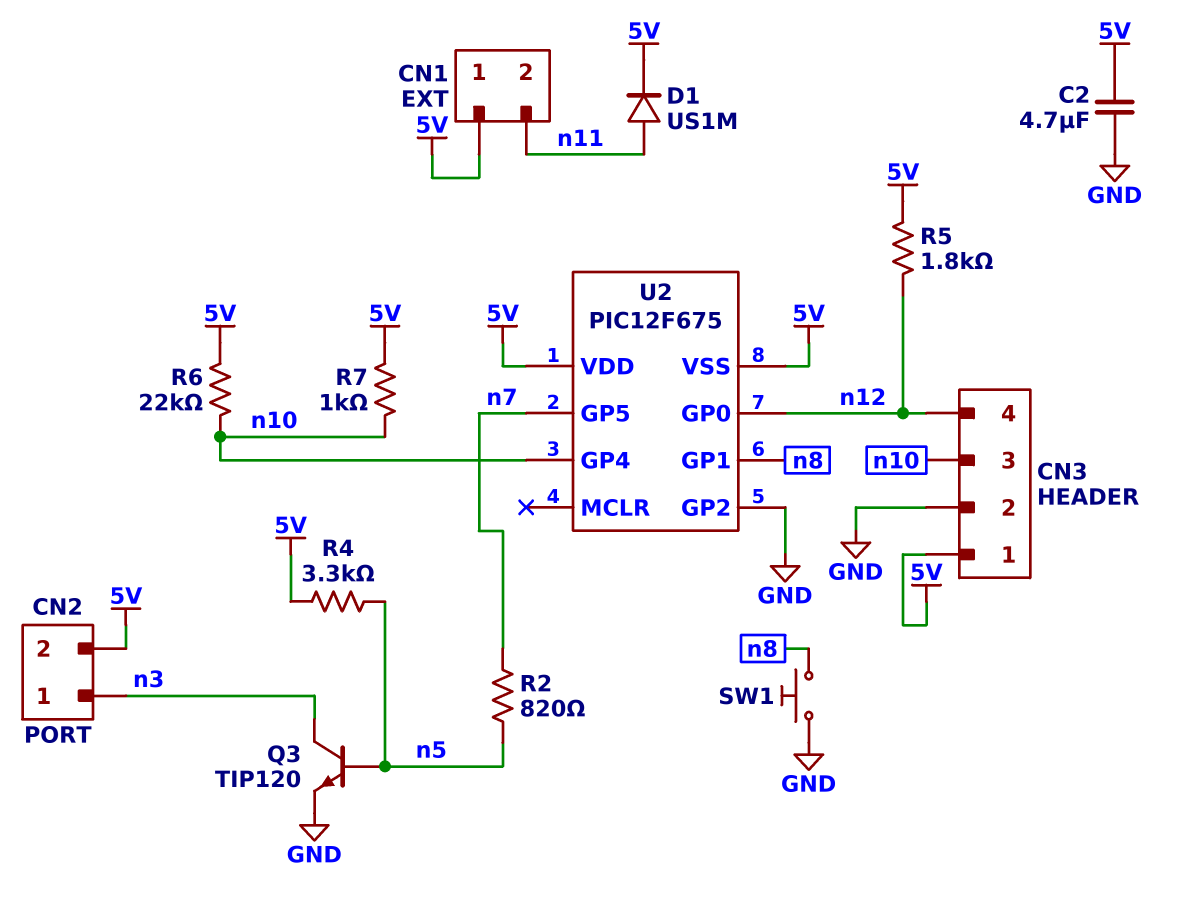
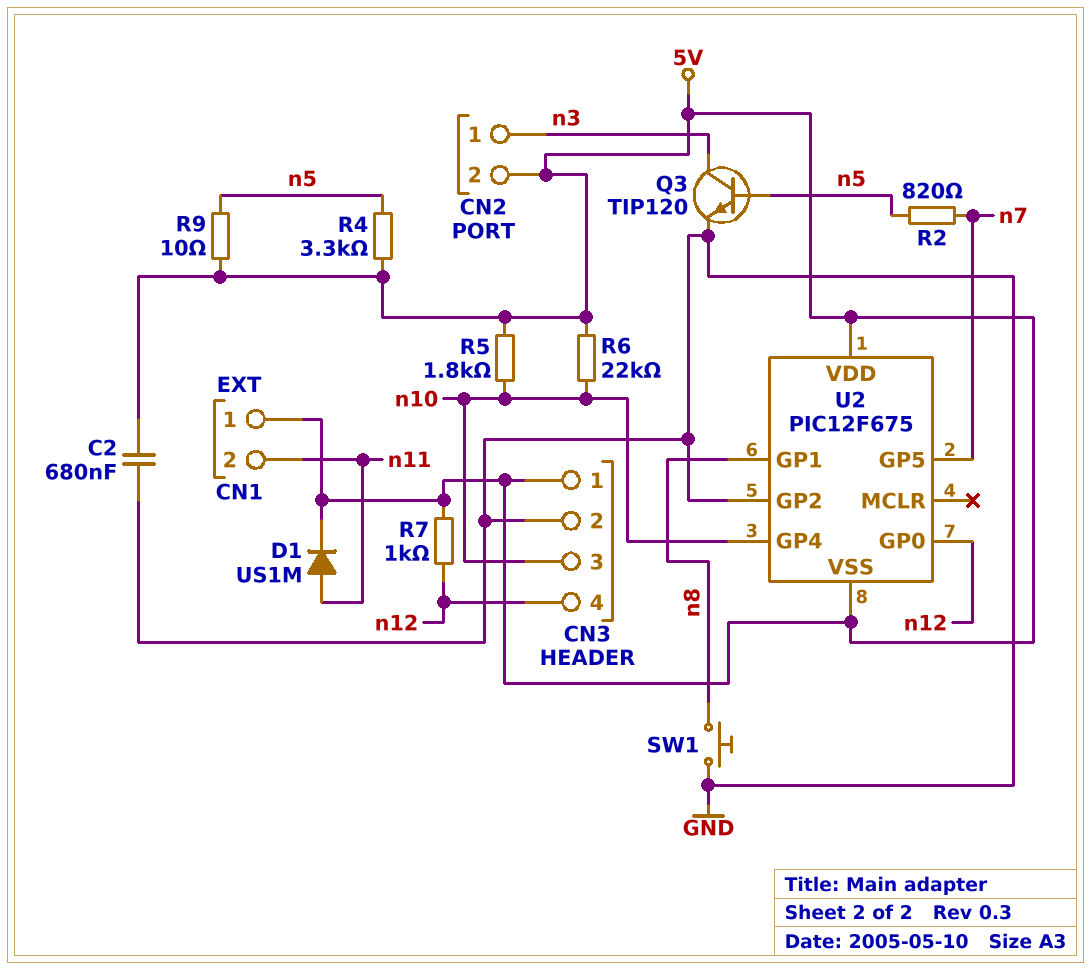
C2: 4.7uF (5V, GND) -> 680nF (5V, GND)
R5: 1.8k (5V, n12) -> 1.8k (5V, n10)
R7: 1k (5V, n10) -> 1k (5V, n12)
R9: none -> 10 (5V, n5)

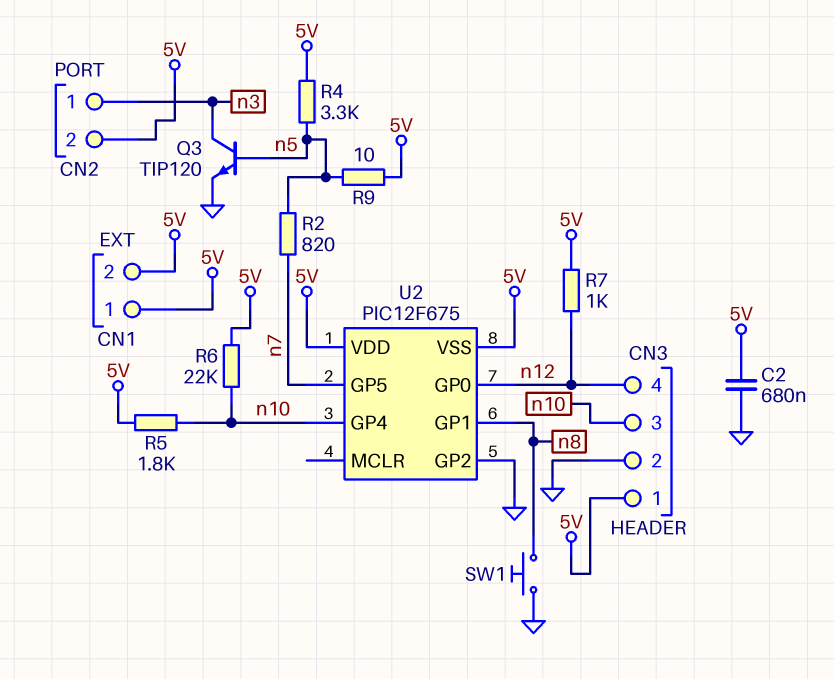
CN1 pin 2: n11 -> 5V
D1: diode US1M (A n11, K 5V) -> none

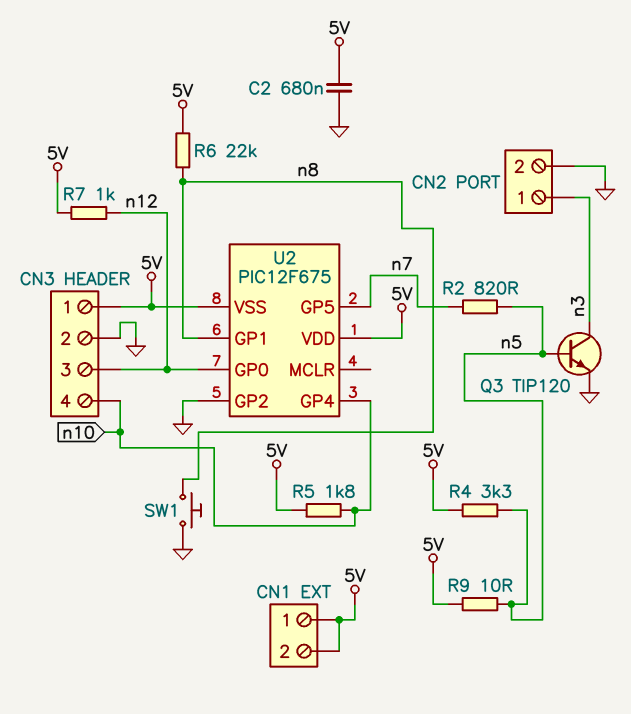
CN2 pin 2: 5V -> GND
CN3 pin 3: n10 -> n12
CN3 pin 4: n12 -> n10
R6: 22k (5V, n10) -> 22k (5V, n8)

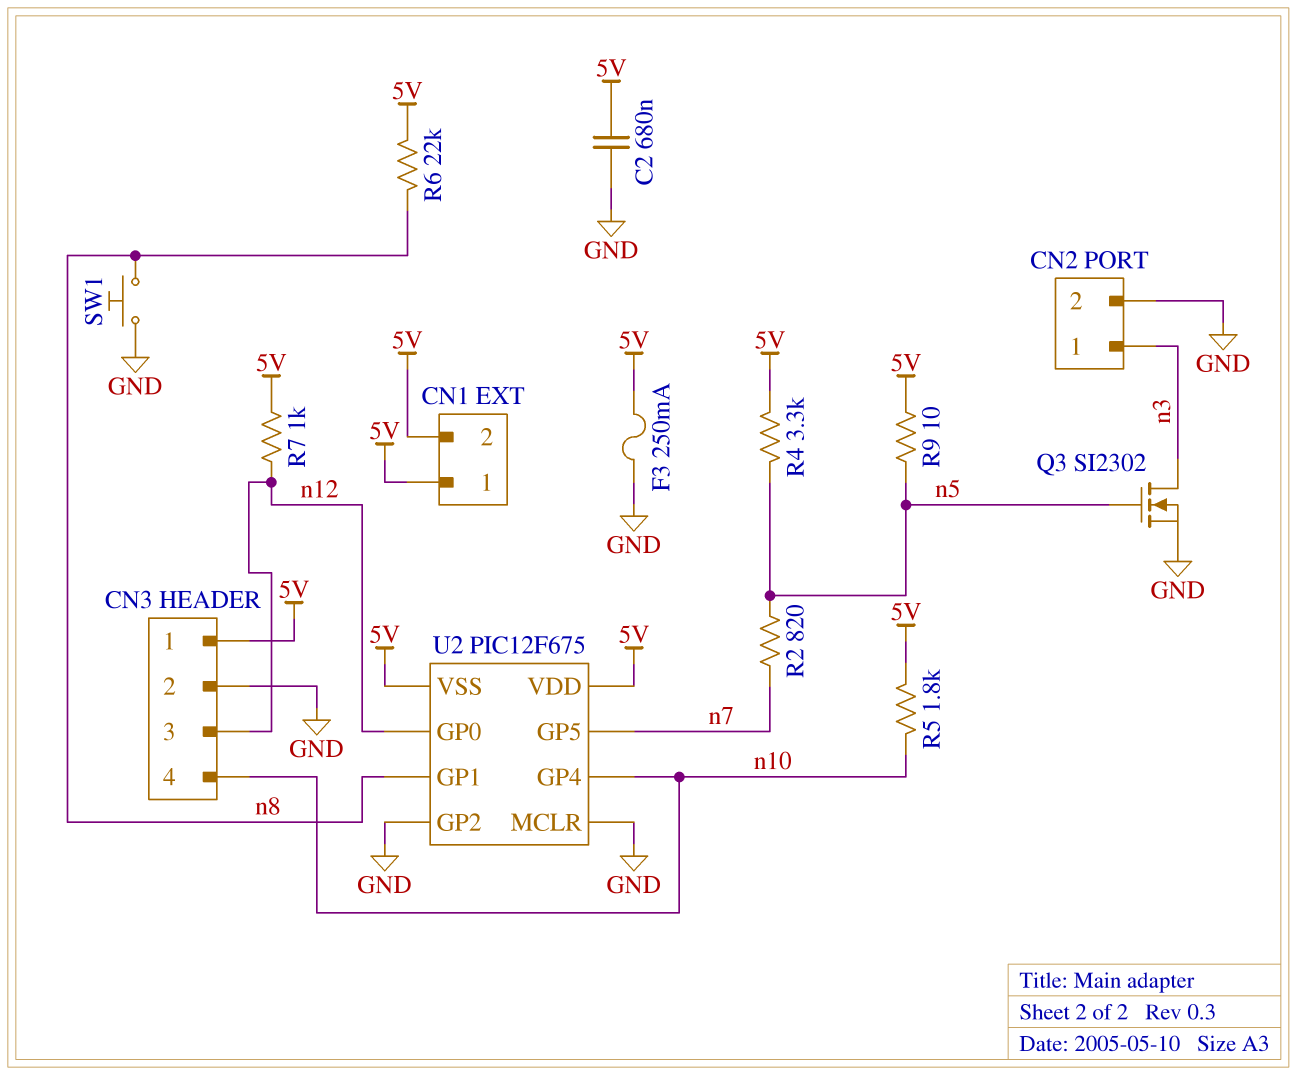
F3: none -> 250mA (5V, GND)
Q3: NPN TIP120 (B n5, C n3, E GND) -> NMOS SI2302 (G n5, D n3, S GND)
U2 pin MCLR: none -> GND

